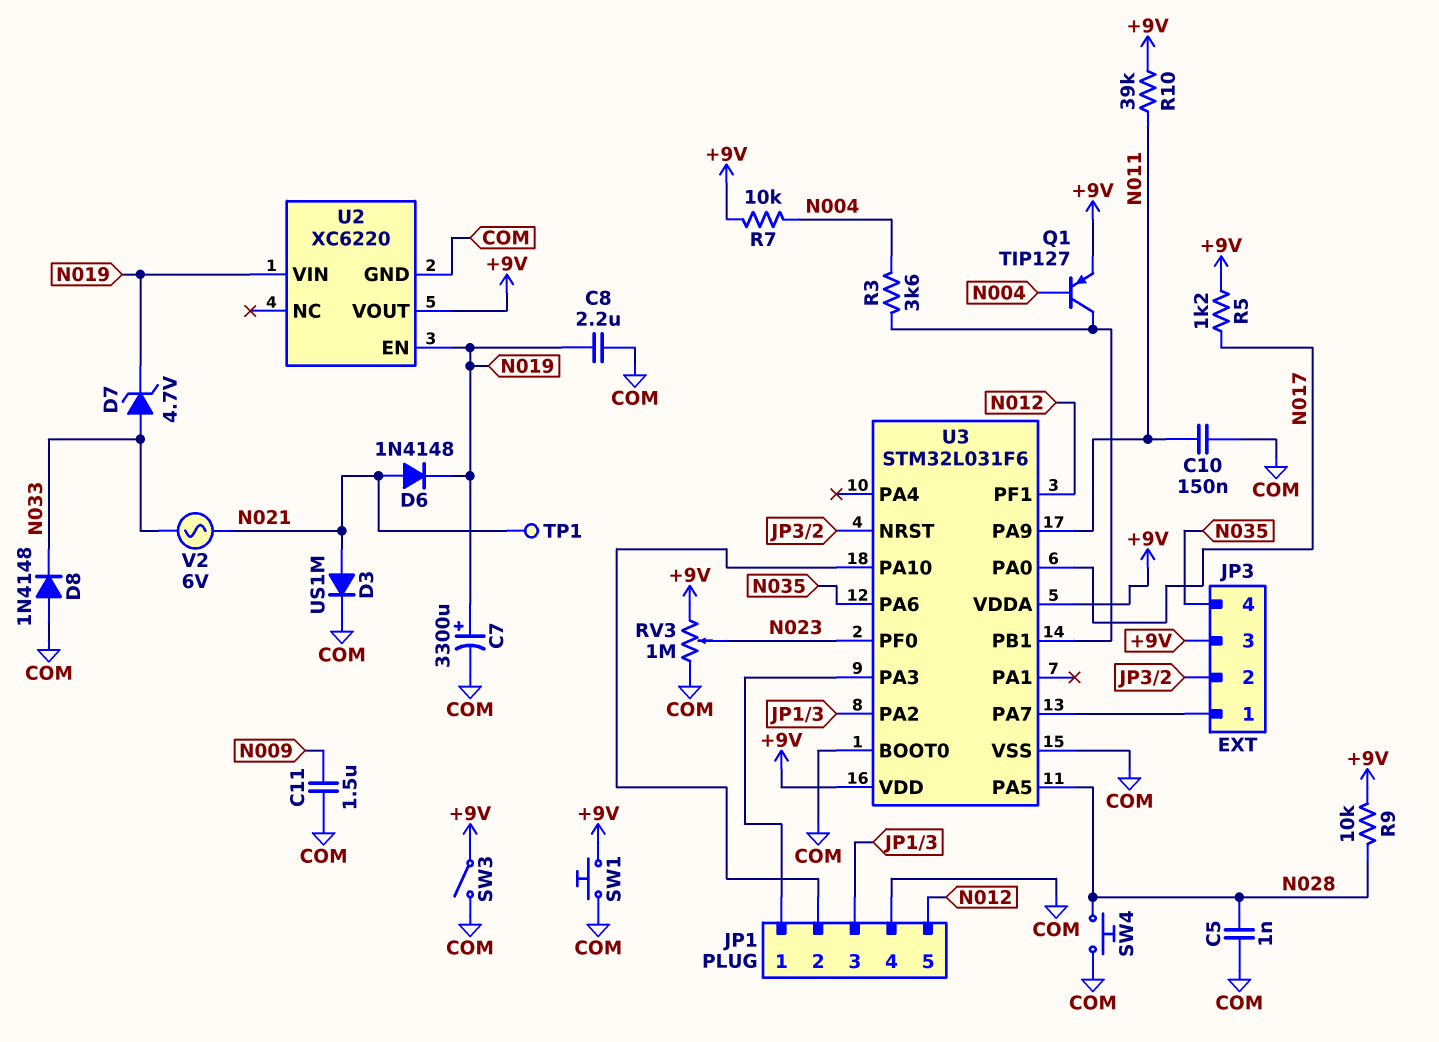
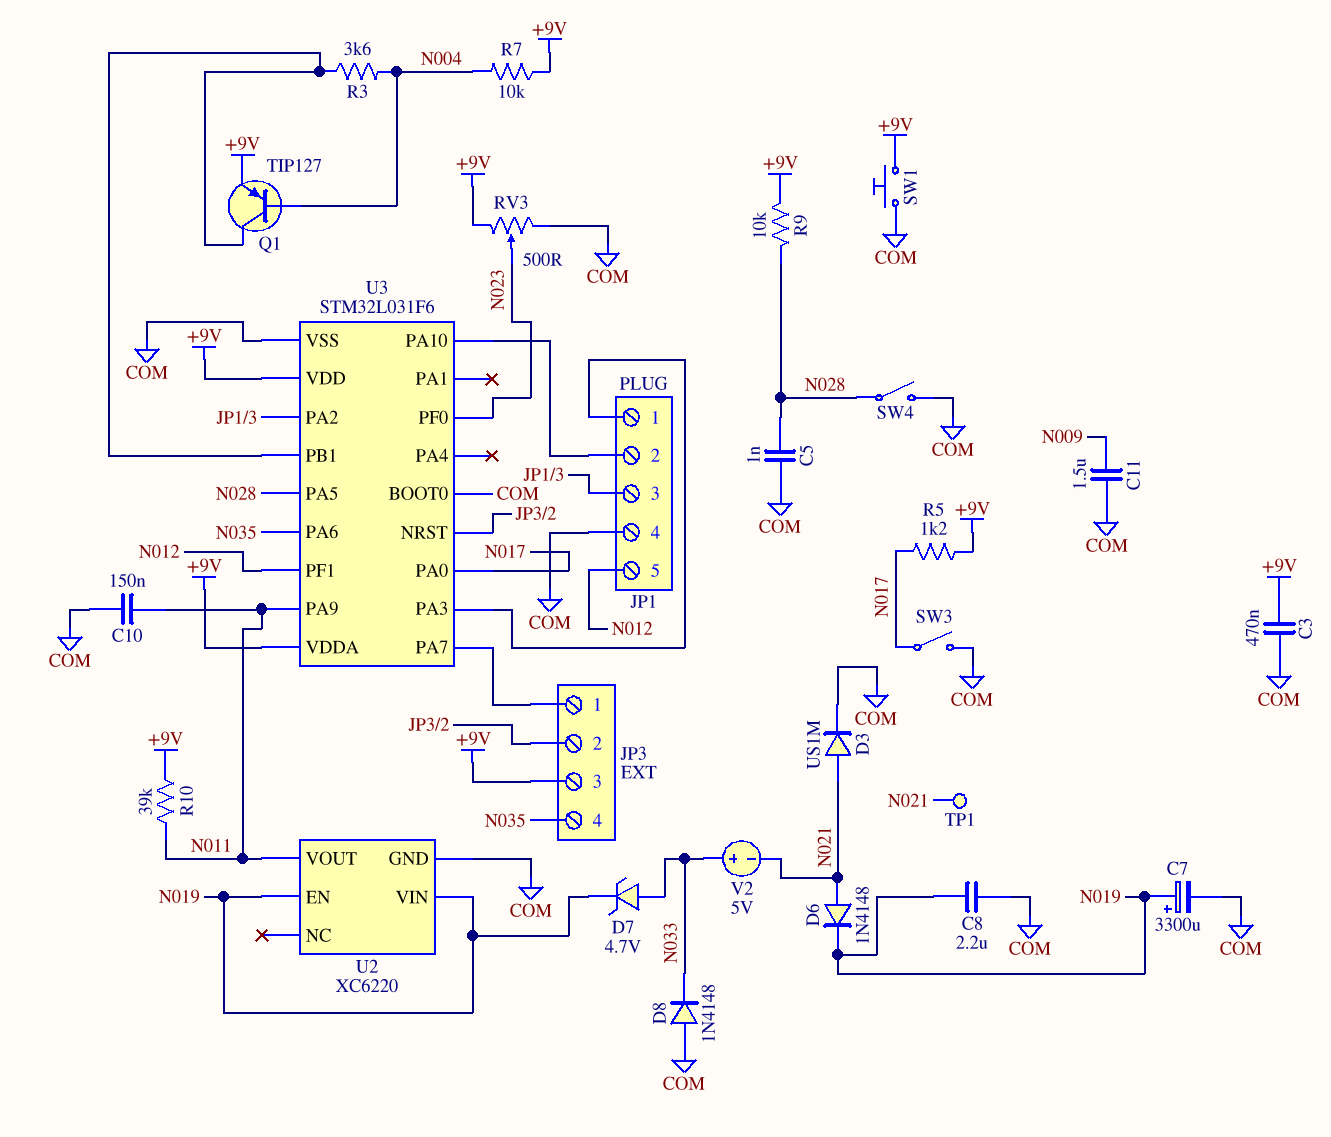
C3: none -> 470nF (+9V, COM)
RV3: 1M (+9V, COM, wiper N023) -> 500 (+9V, COM, wiper N023)
SW3: switch (+9V, COM) -> switch (COM, N017)
SW4: button (COM, N028) -> switch (COM, N028)
U2 pin VOUT: +9V -> N011
V2: AC 6V (N021, N033) -> 5V (plus N033, minus N021)

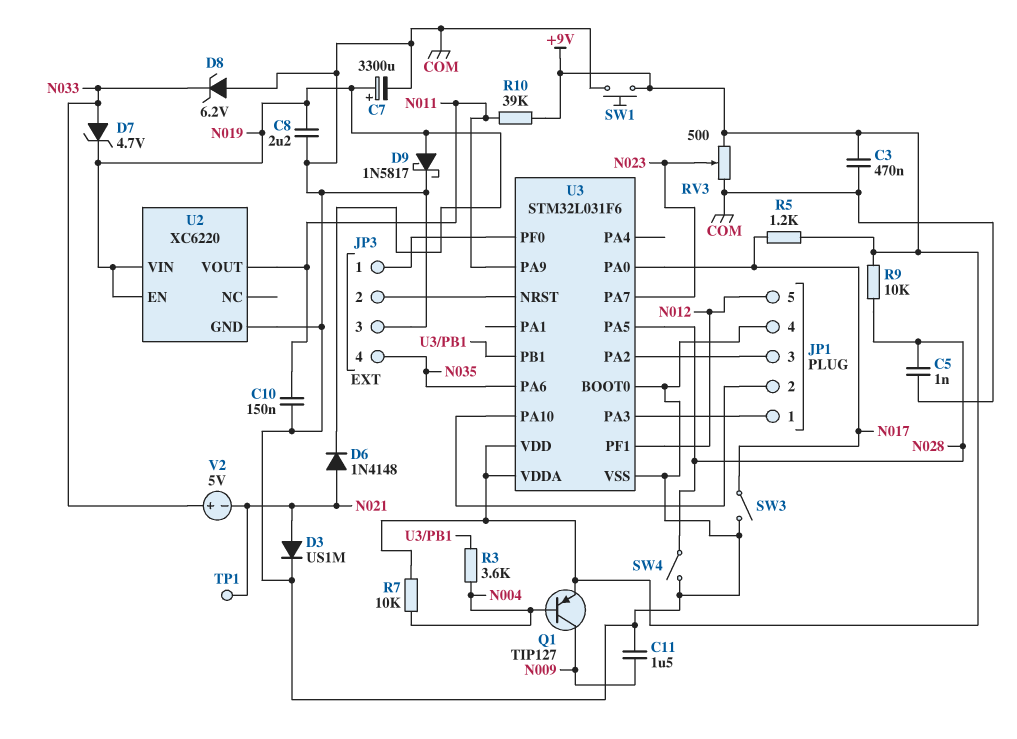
D8: diode 1N4148 (A COM, K N033) -> zener 6.2V (A COM, K N033)
D9: none -> schottky 1N5817 (A N019, K COM)
JP3 pin 3: +9V -> COM
Q1: PNP TIP127 (B N004, C U3/PB1, E +9V) -> PNP TIP127 (B N004, C N009, E +9V)
U3 pin PA7: JP3/1 -> N023
U3 pin PF0: N023 -> JP3/1

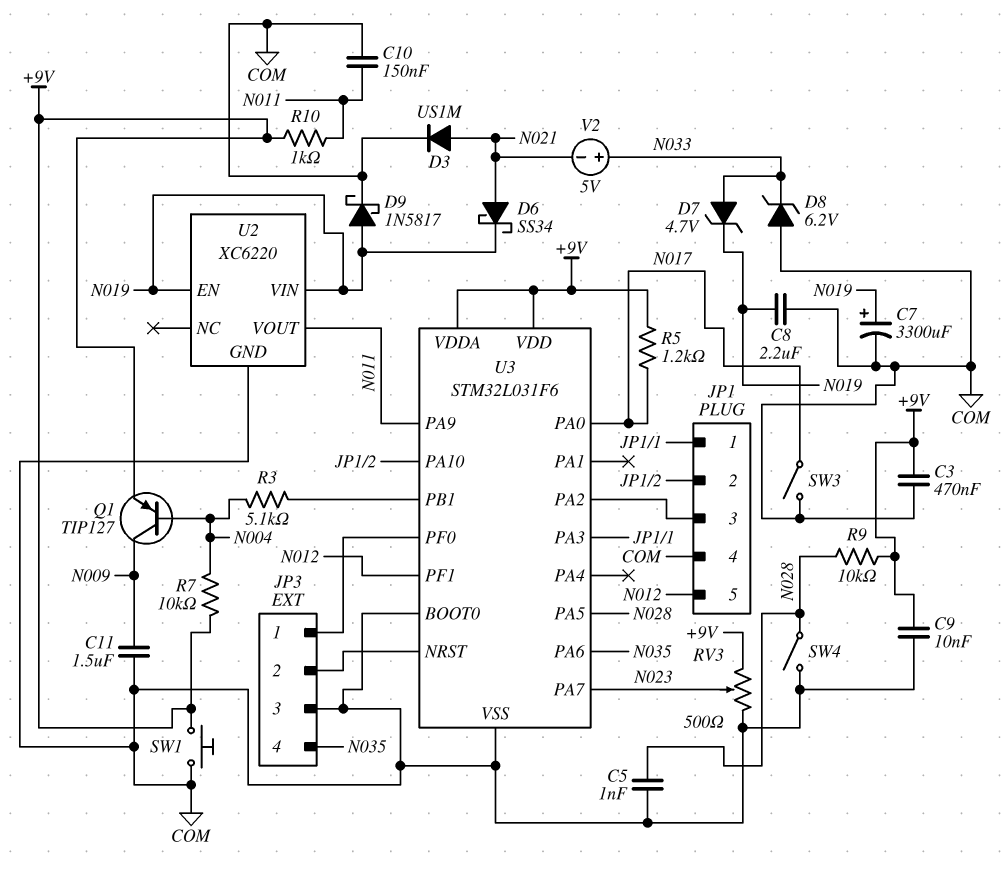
C9: none -> 10nF (+9V, COM)
D6: diode 1N4148 (A N021, K N019) -> schottky SS34 (A N021, K N019)
R3: 3.6k (N004, U3/PB1) -> 5.1k (N004, U3/PB1)
R10: 39k (+9V, N011) -> 1k (+9V, N011)
TP1: test point (N021) -> none

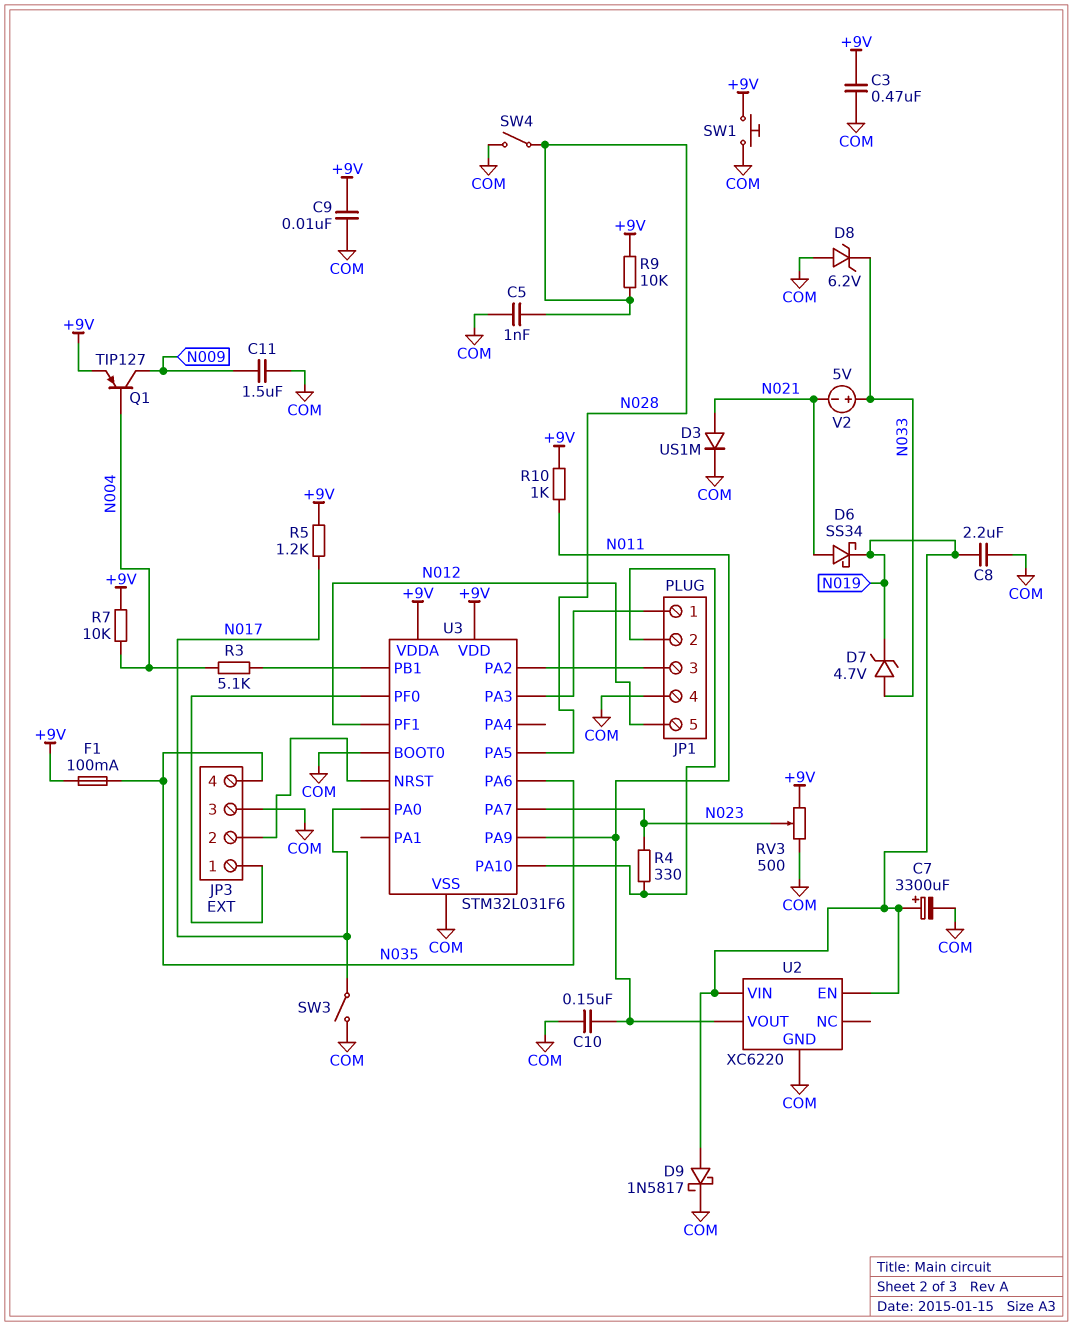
F1: none -> 100mA (+9V, N035)
R4: none -> 330 (JP1/2, N023)

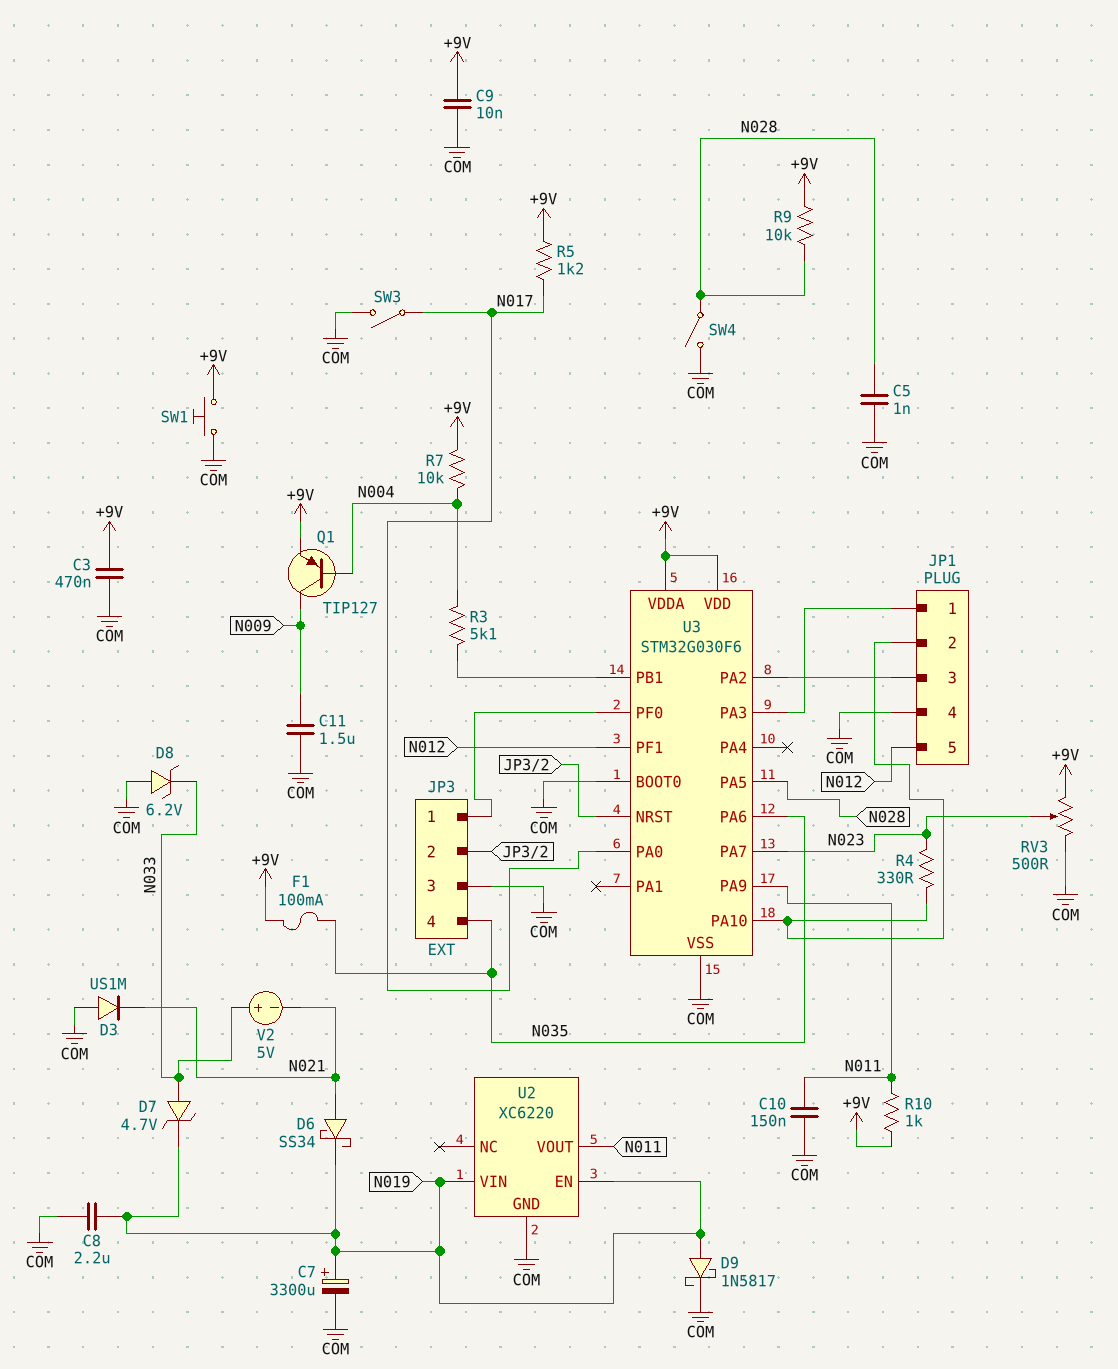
D3: diode US1M (A N021, K COM) -> diode US1M (A COM, K N021)
U3: STM32L031F6 -> STM32G030F6

